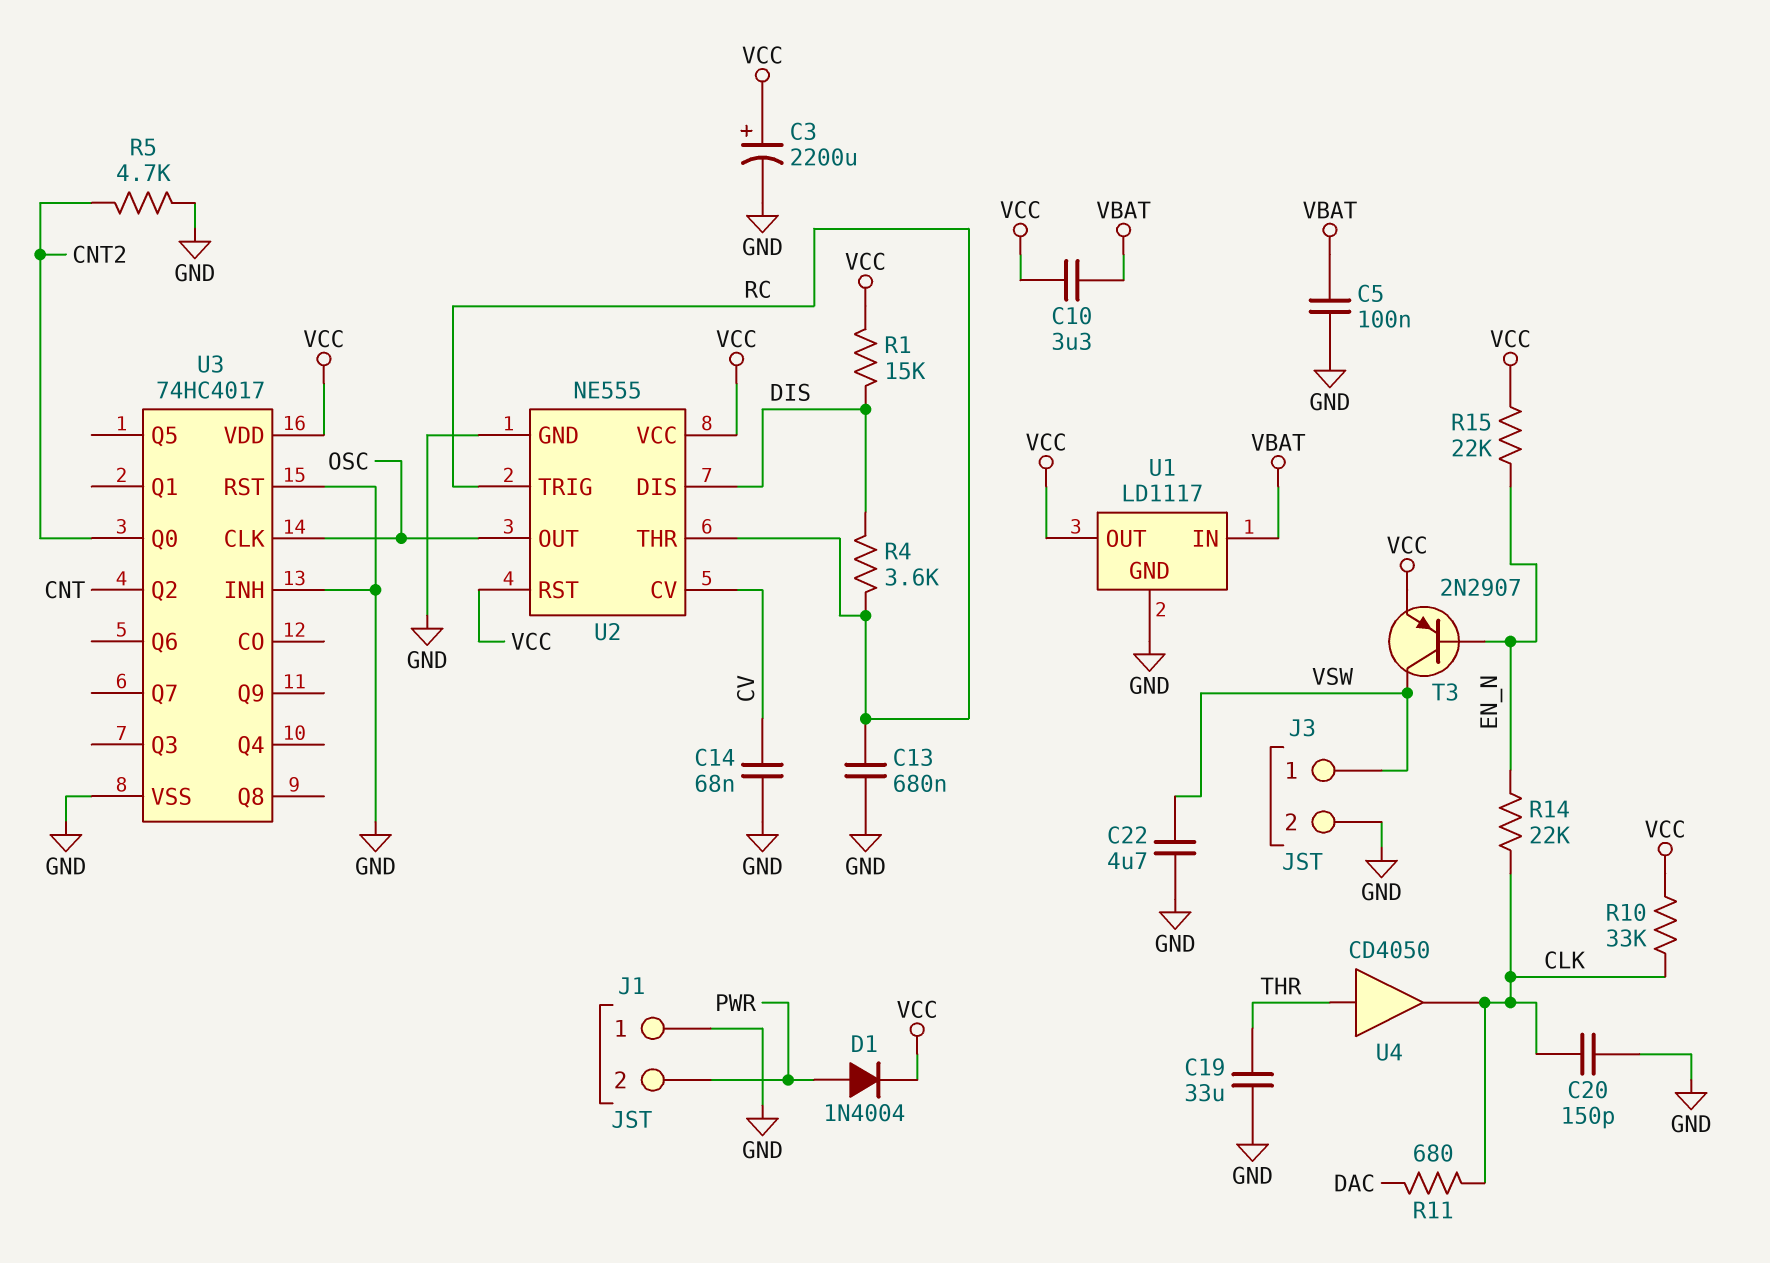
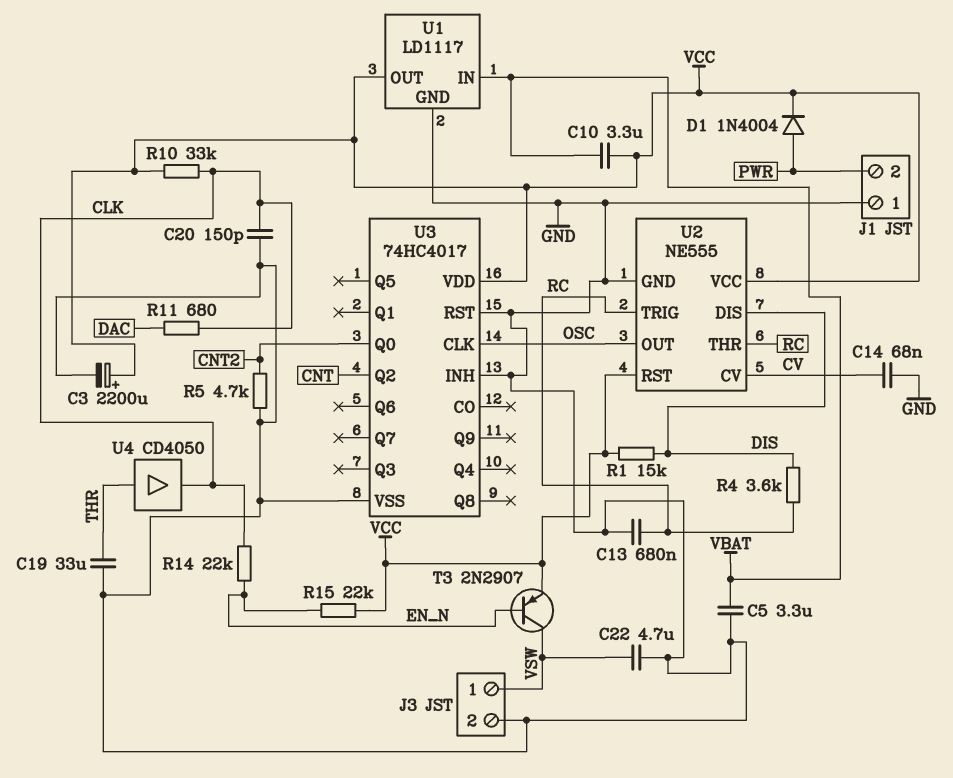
C5: 100nF (GND, VBAT) -> 3.3uF (GND, VBAT)

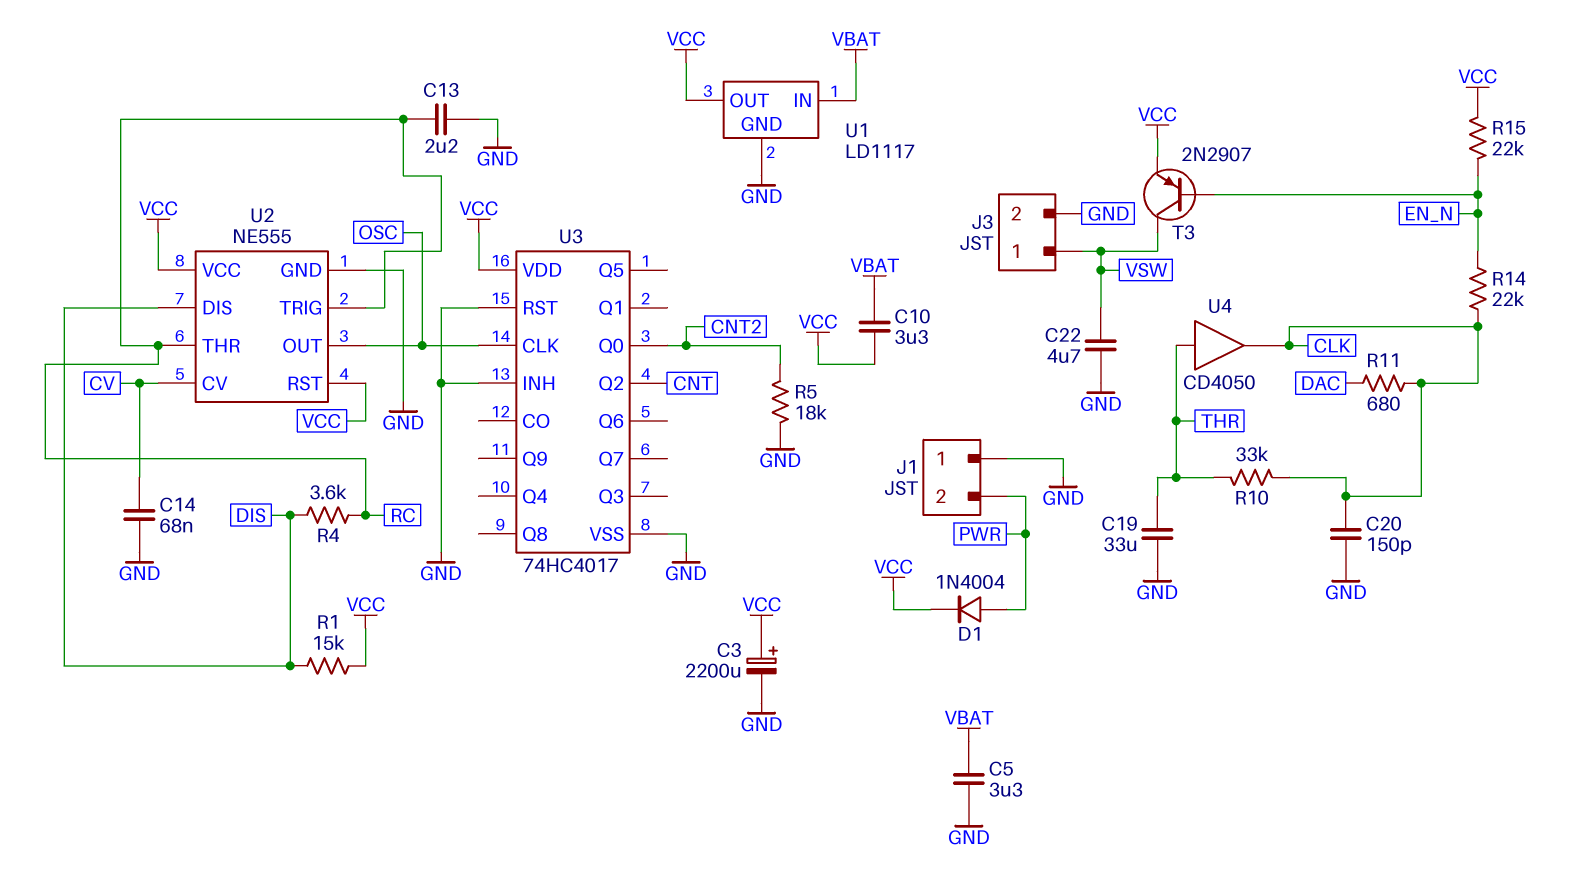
C13: 680nF (GND, RC) -> 2.2uF (GND, RC)
R5: 4.7k (CNT2, GND) -> 18k (CNT2, GND)
R10: 33k (CLK, VCC) -> 33k (CLK, THR)

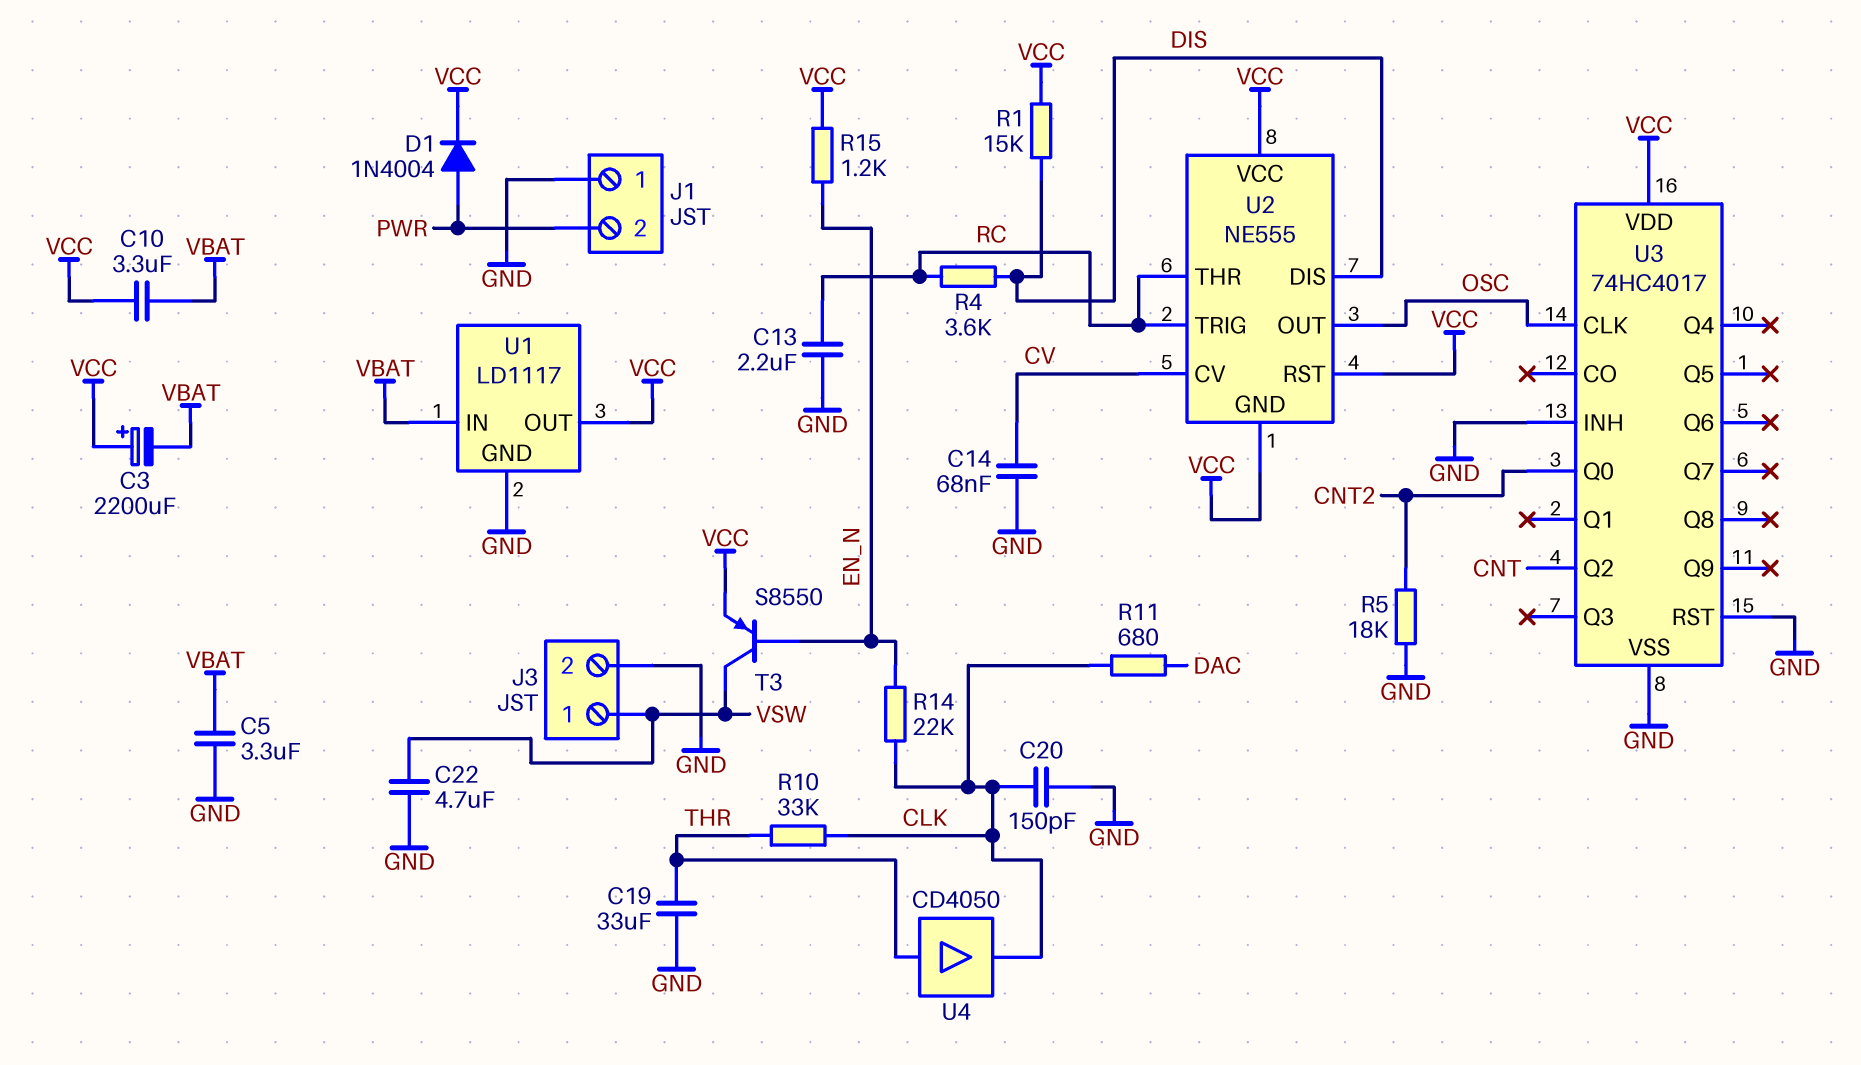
C3: 2200uF (plus VCC, minus GND) -> 2200uF (plus VCC, minus VBAT)
R15: 22k (EN_N, VCC) -> 1.2k (EN_N, VCC)
T3: PNP 2N2907 (B EN_N, C VSW, E VCC) -> PNP S8550 (B EN_N, C VSW, E VCC)
U2 pin GND: GND -> VCC

